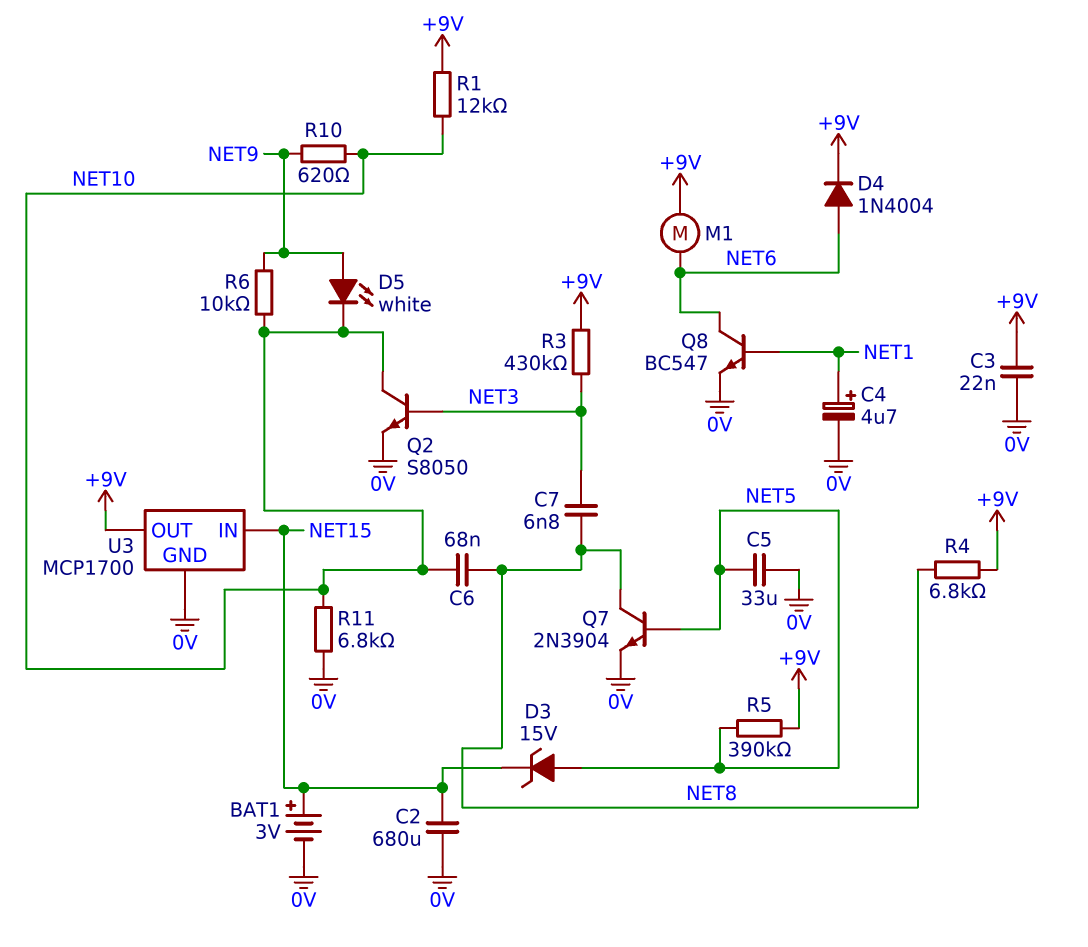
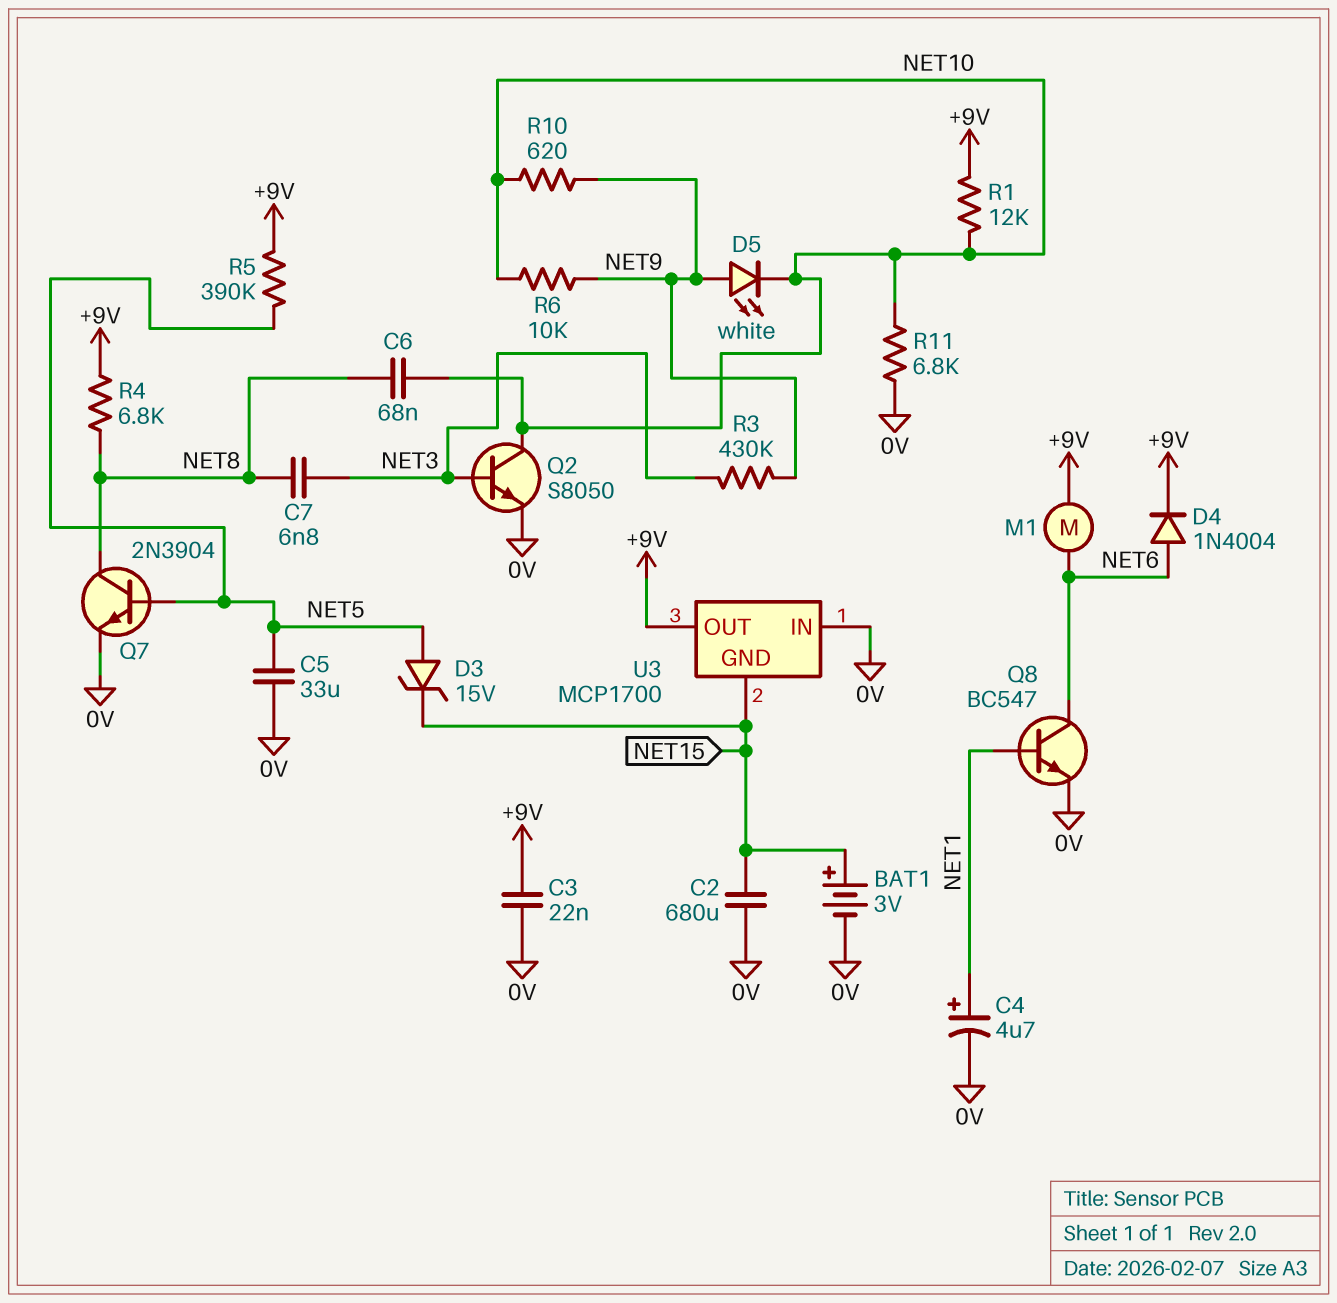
R3: 430k (+9V, NET3) -> 430k (NET3, NET9)
U3 pin GND: 0V -> NET15
U3 pin IN: NET15 -> 0V

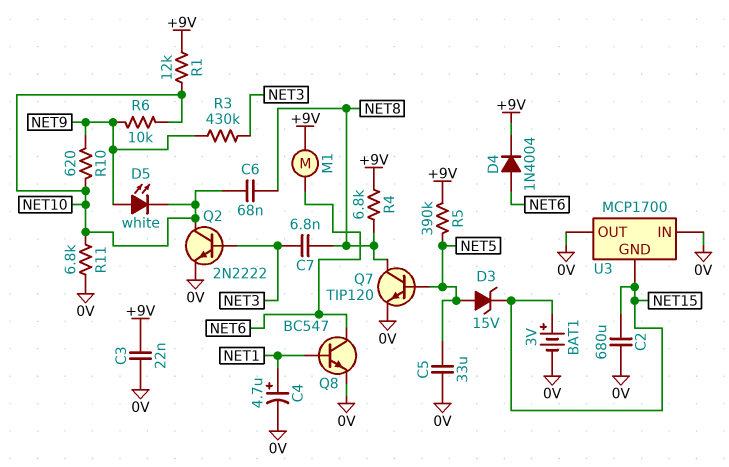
Q2: NPN S8050 (B NET3, C NET10, E 0V) -> NPN 2N2222 (B NET3, C NET10, E 0V)
Q7: NPN 2N3904 (B NET5, C NET8, E 0V) -> NPN TIP120 (B NET5, C NET8, E 0V)
U3 pin OUT: +9V -> 0V

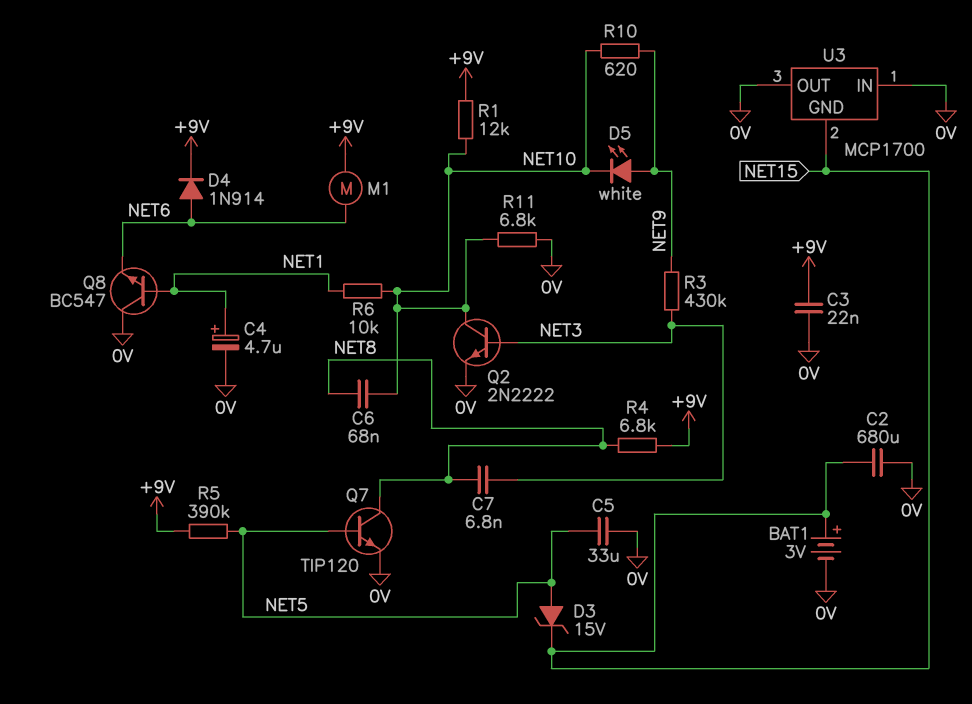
D4: diode 1N4004 (A NET6, K +9V) -> diode 1N914 (A NET6, K +9V)
Q8: NPN BC547 (B NET1, C NET6, E 0V) -> NPN BC547 (B NET1, C 0V, E NET6)
R6: 10k (NET9, NET10) -> 10k (NET1, NET10)

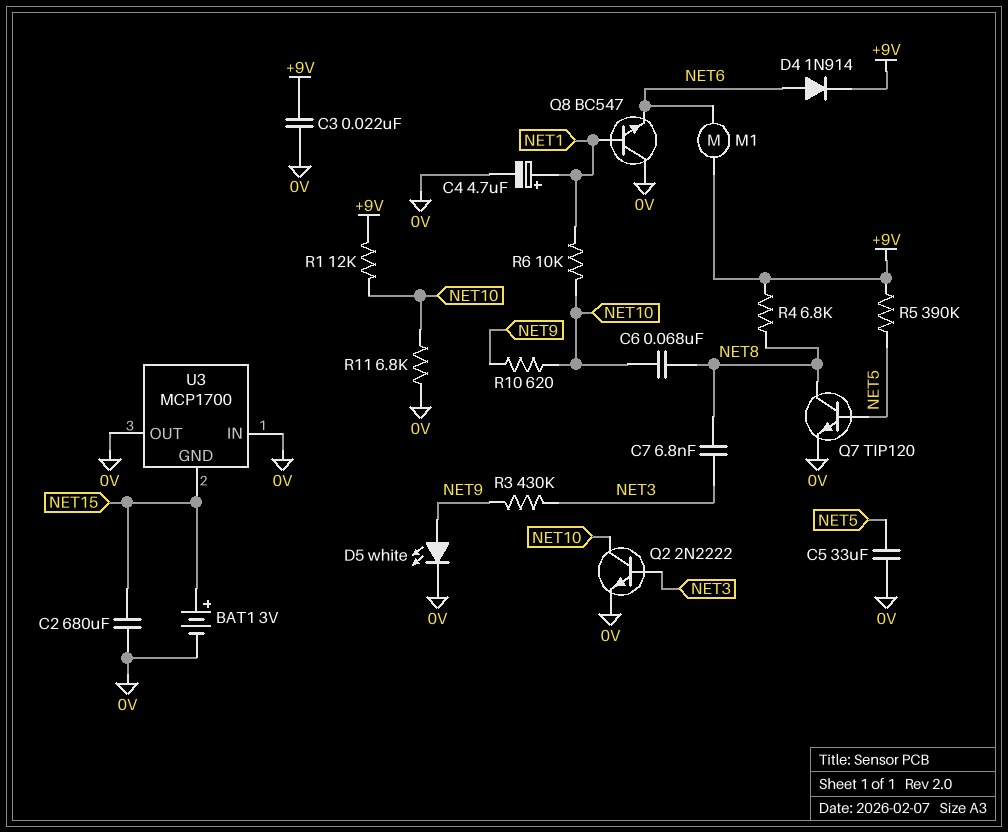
D3: zener 15V (A NET5, K NET15) -> none
D5: LED white (A NET9, K NET10) -> LED white (A NET9, K 0V)

